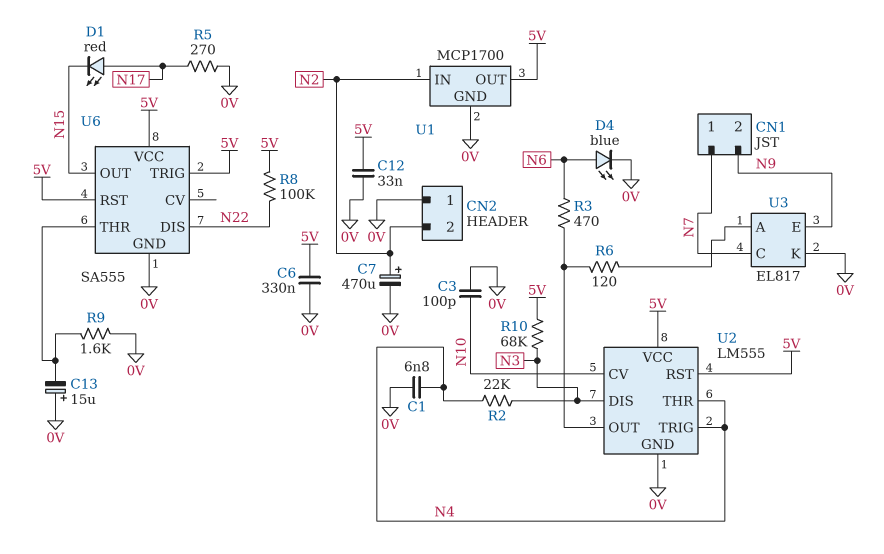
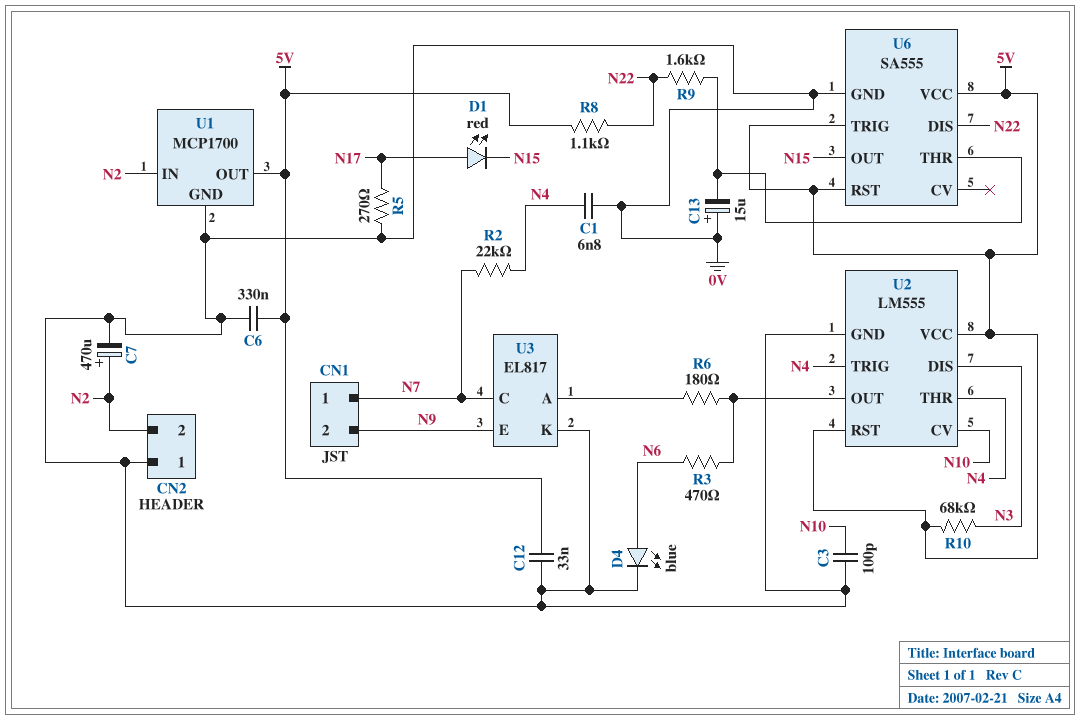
R2: 22k (N3, N4) -> 22k (N4, N7)
R6: 120 (U2/OUT, U3/A) -> 180 (U2/OUT, U3/A)
R8: 100k (5V, N22) -> 1.1k (5V, N22)
R9: 1.6k (0V, U6/THR) -> 1.6k (N22, U6/THR)

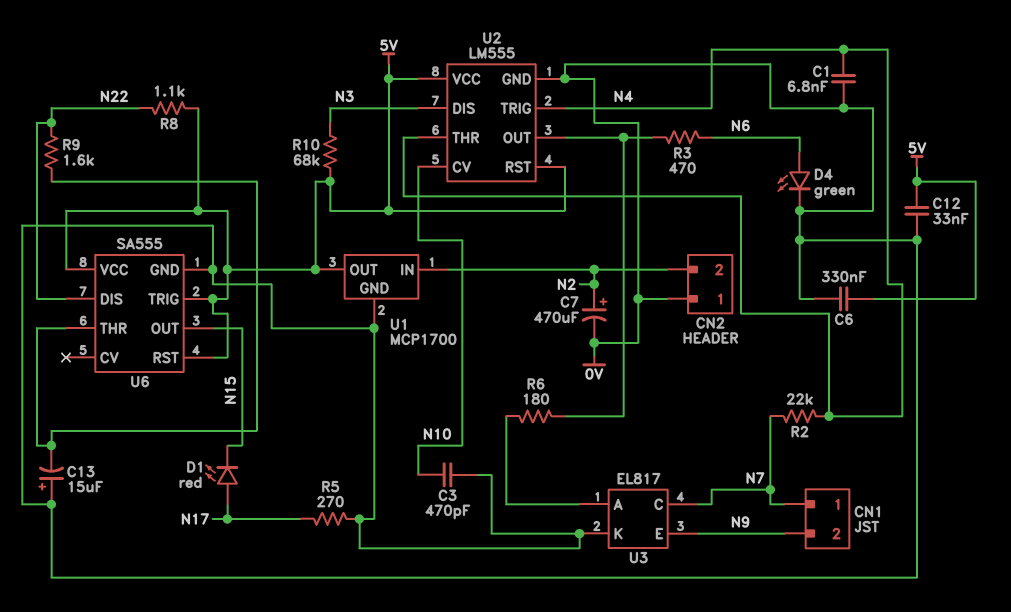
C3: 100pF (0V, N10) -> 470pF (0V, N10)
D4: LED blue (A N6, K 0V) -> LED green (A N6, K 0V)

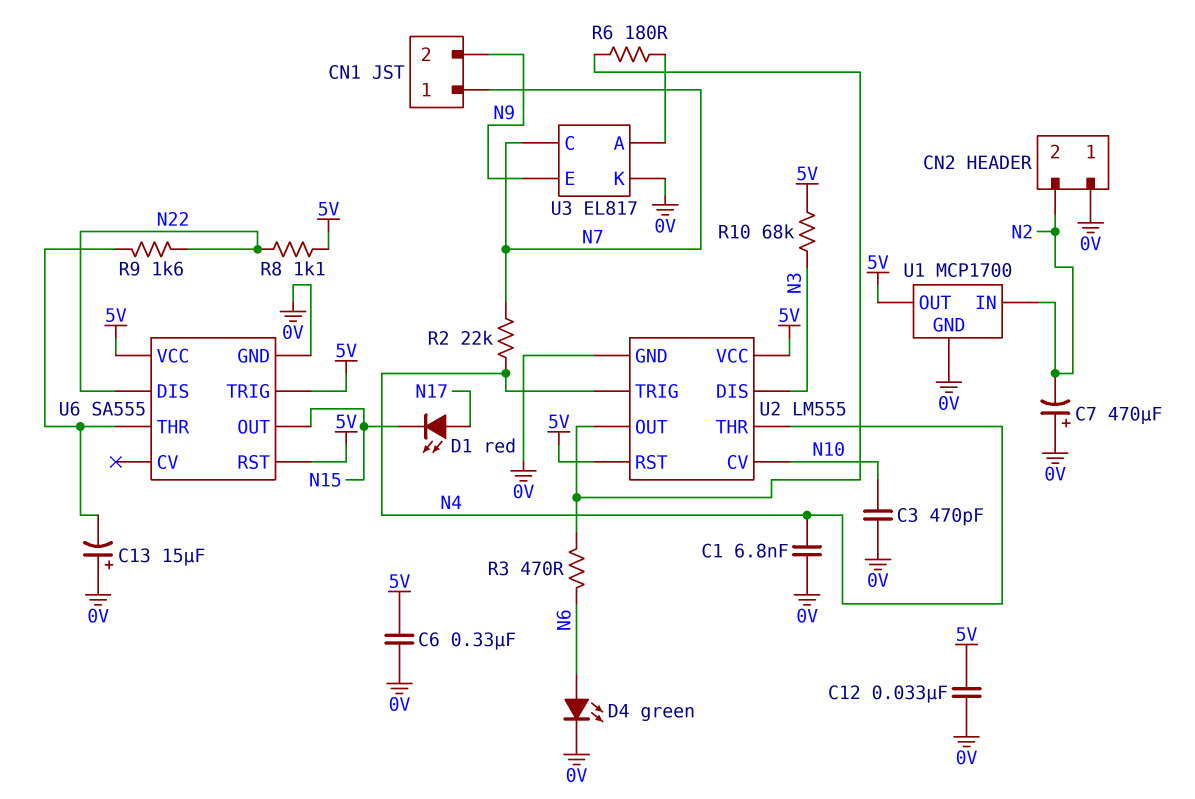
C7: 470uF (plus N2, minus 0V) -> 470uF (plus 0V, minus N2)
R5: 270 (0V, N17) -> none

